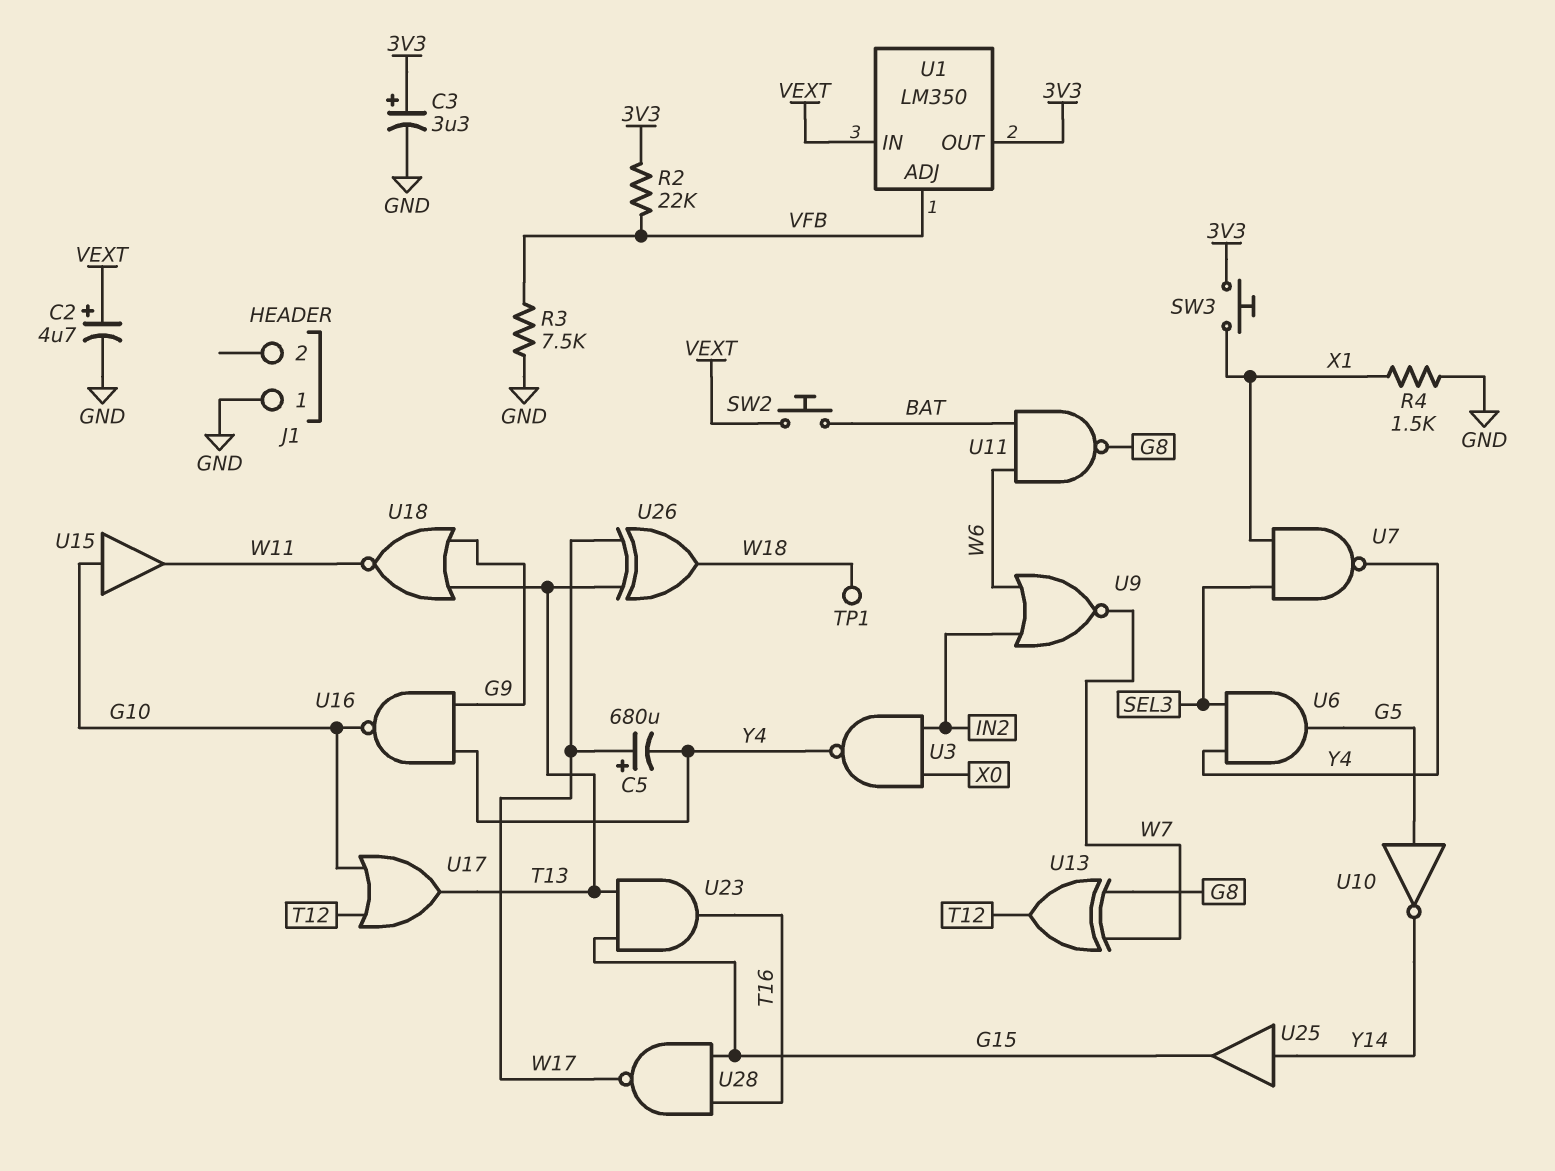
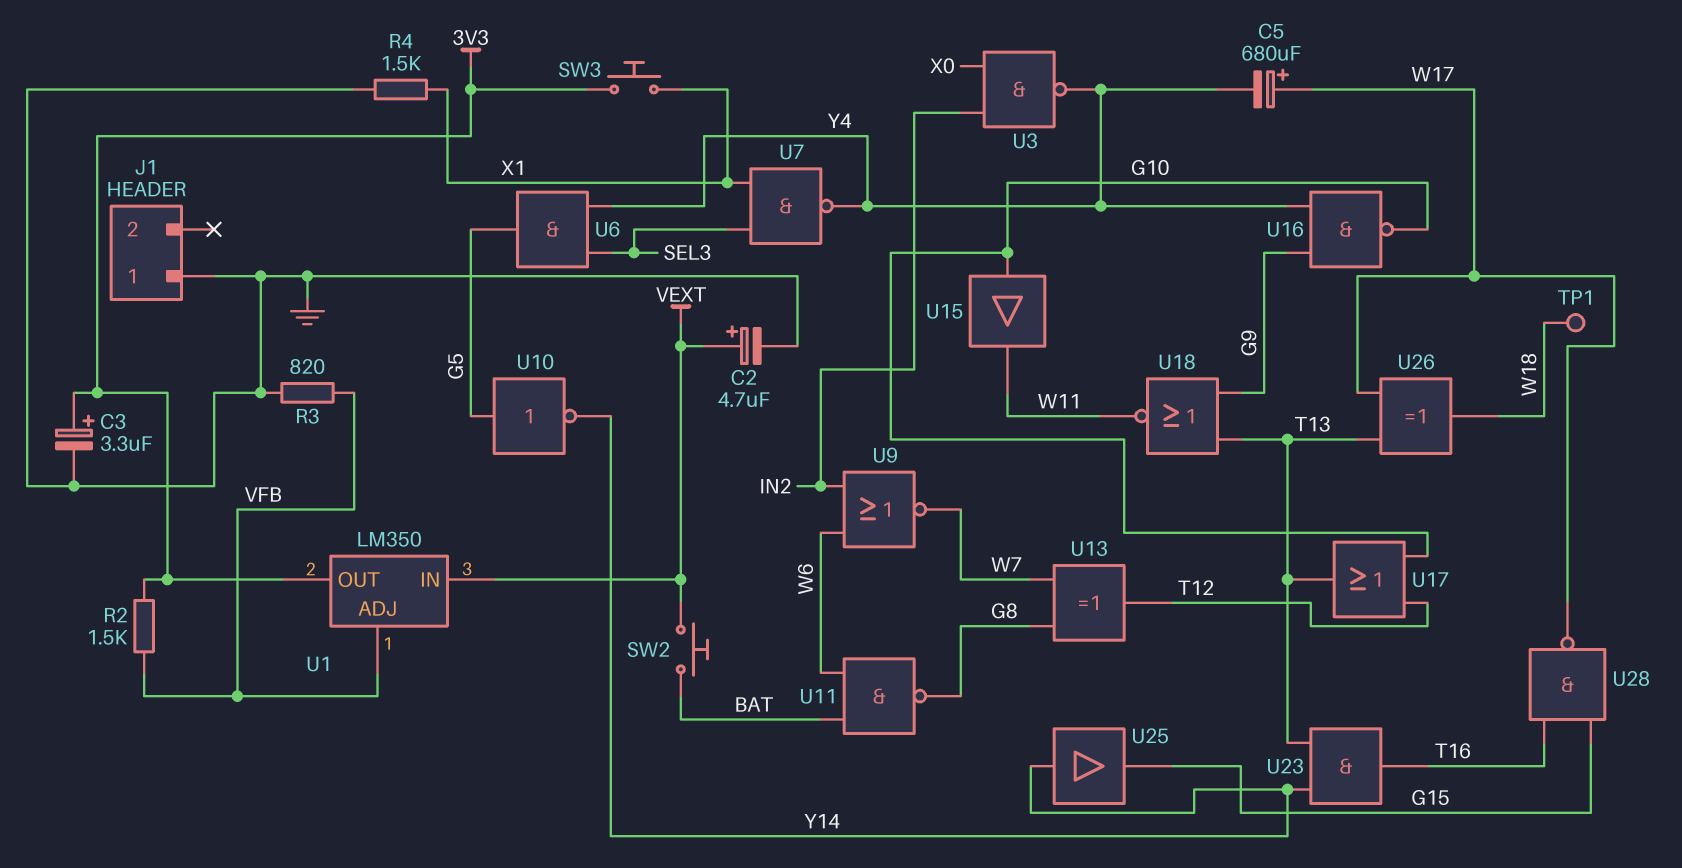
R2: 22k (3V3, VFB) -> 1.5k (3V3, VFB)
R3: 7.5k (GND, VFB) -> 820 (GND, VFB)
U23: AND (in G15, in T13, out T16) -> AND (in T13, in Y14, out T16)

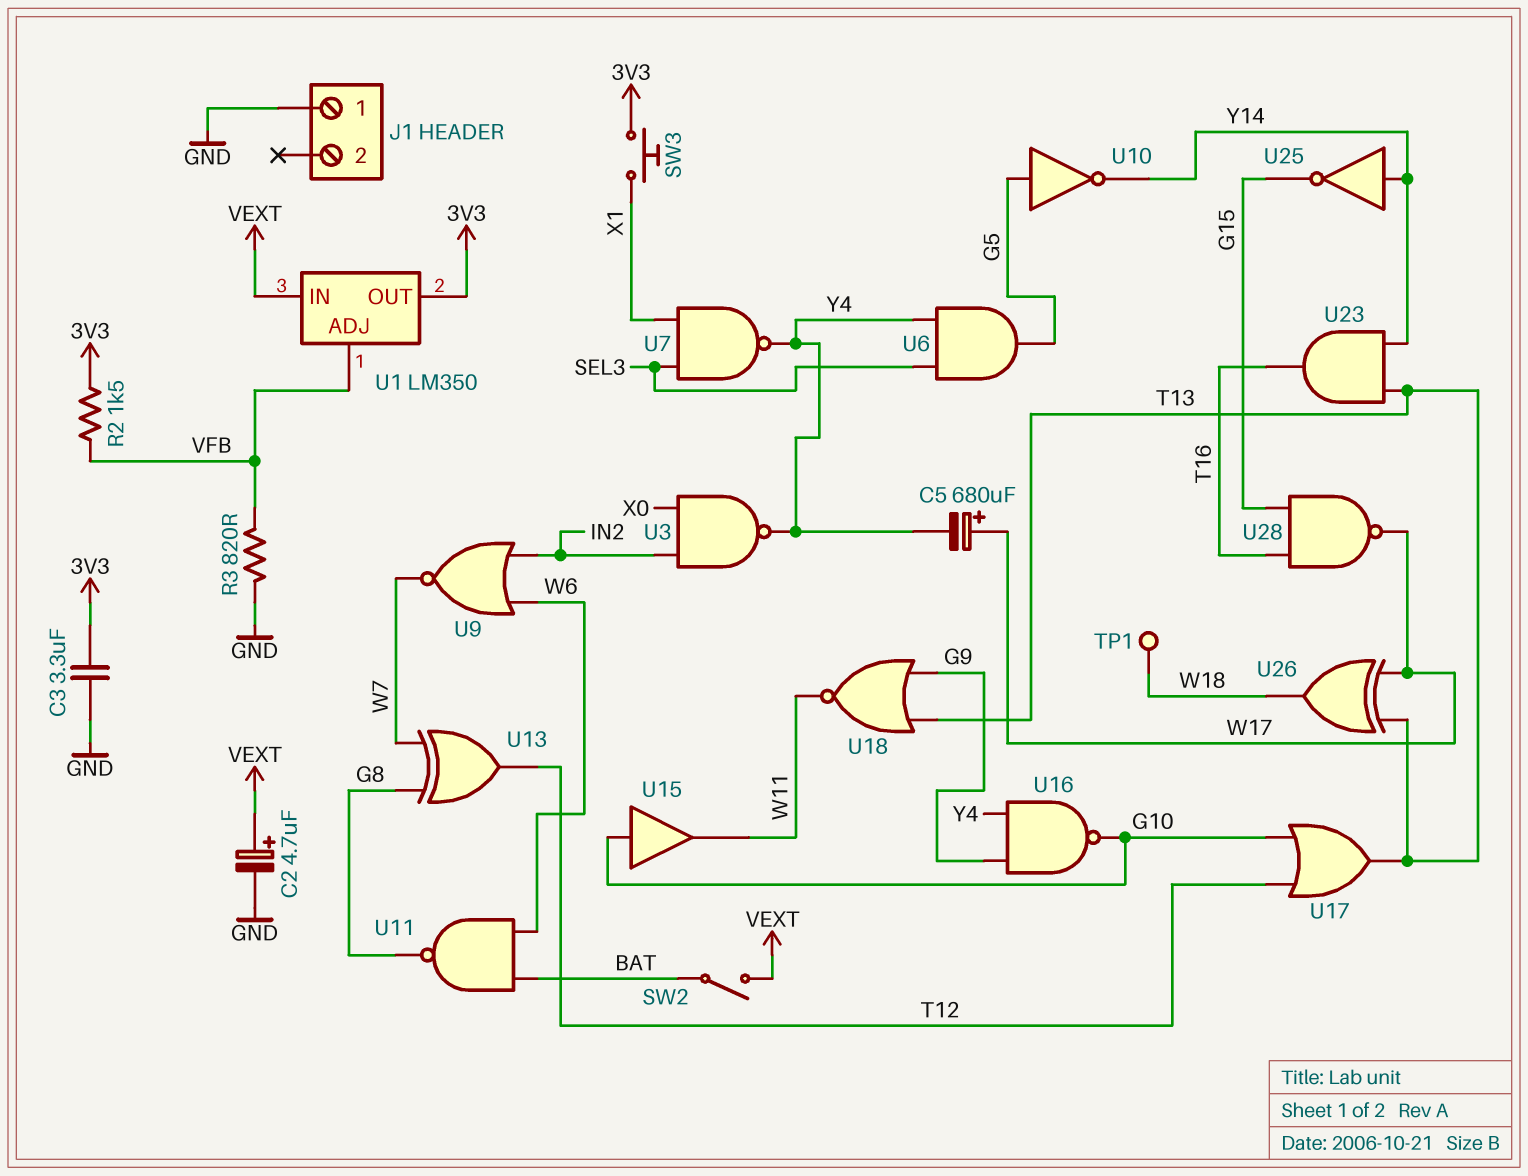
C3: 3.3uF (plus 3V3, minus GND) -> 3.3uF (3V3, GND)
R4: 1.5k (GND, X1) -> none
SW2: button (BAT, VEXT) -> switch (BAT, VEXT)
U25: buffer (in Y14, out G15) -> NOT (in Y14, out G15)

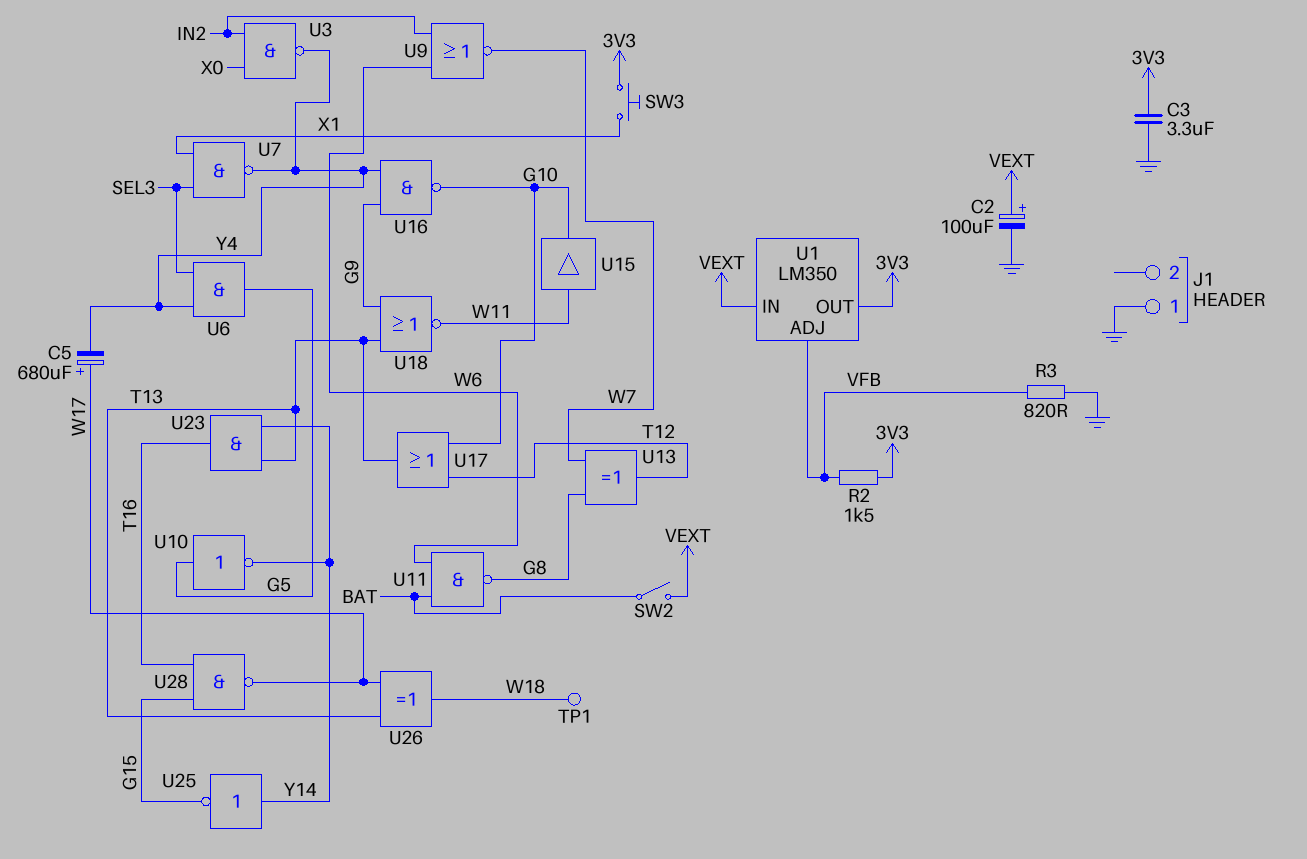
C2: 4.7uF (plus VEXT, minus GND) -> 100uF (plus VEXT, minus GND)
U15: buffer (in G10, out W11) -> buffer (in W11, out G10)

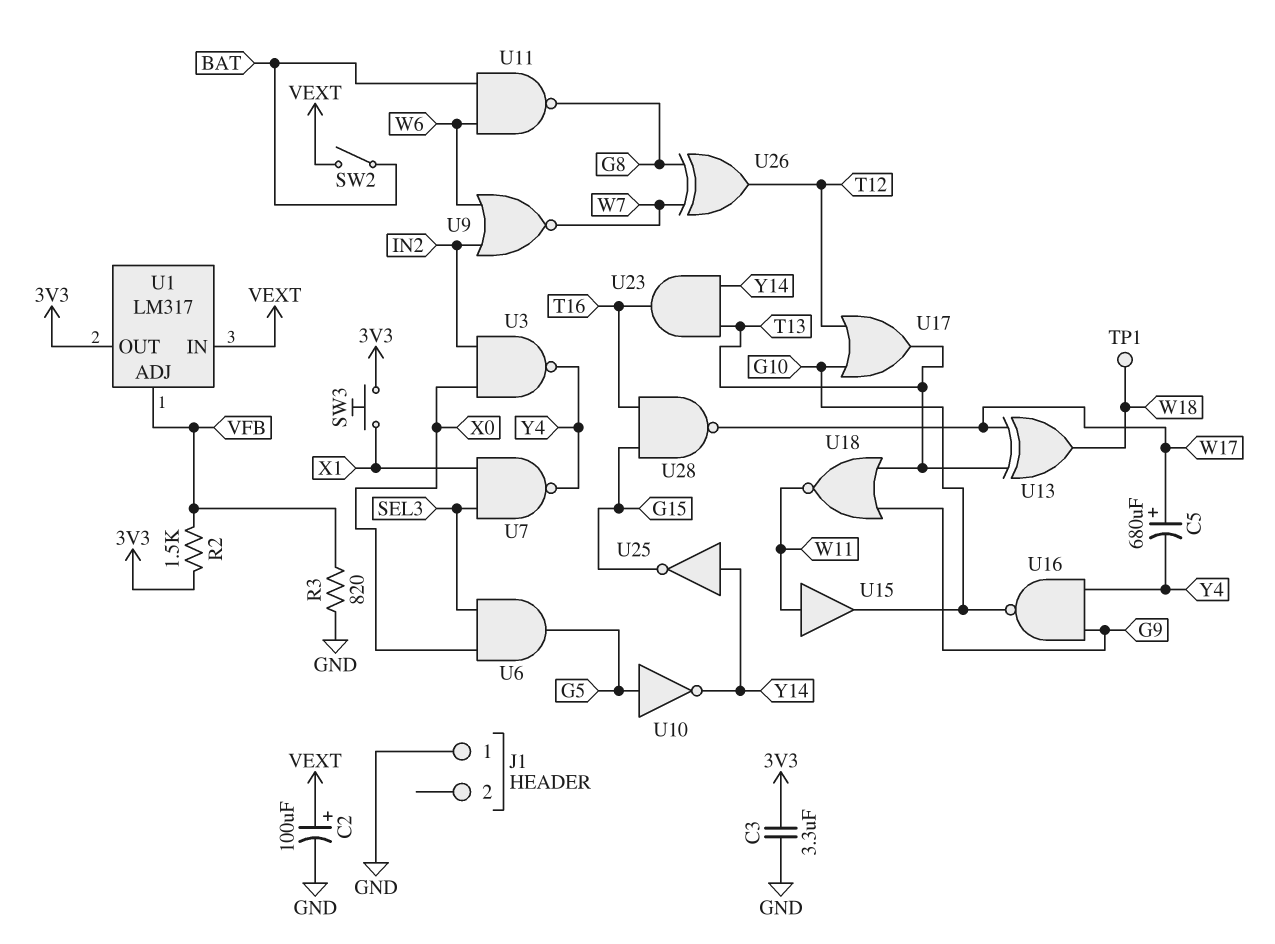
U1: LM350 -> LM317
U6: AND (in SEL3, in Y4, out G5) -> AND (in SEL3, in X0, out G5)
U13: XOR (in G8, in W7, out T12) -> XOR (in T13, in W17, out W18)
U26: XOR (in T13, in W17, out W18) -> XOR (in G8, in W7, out T12)

